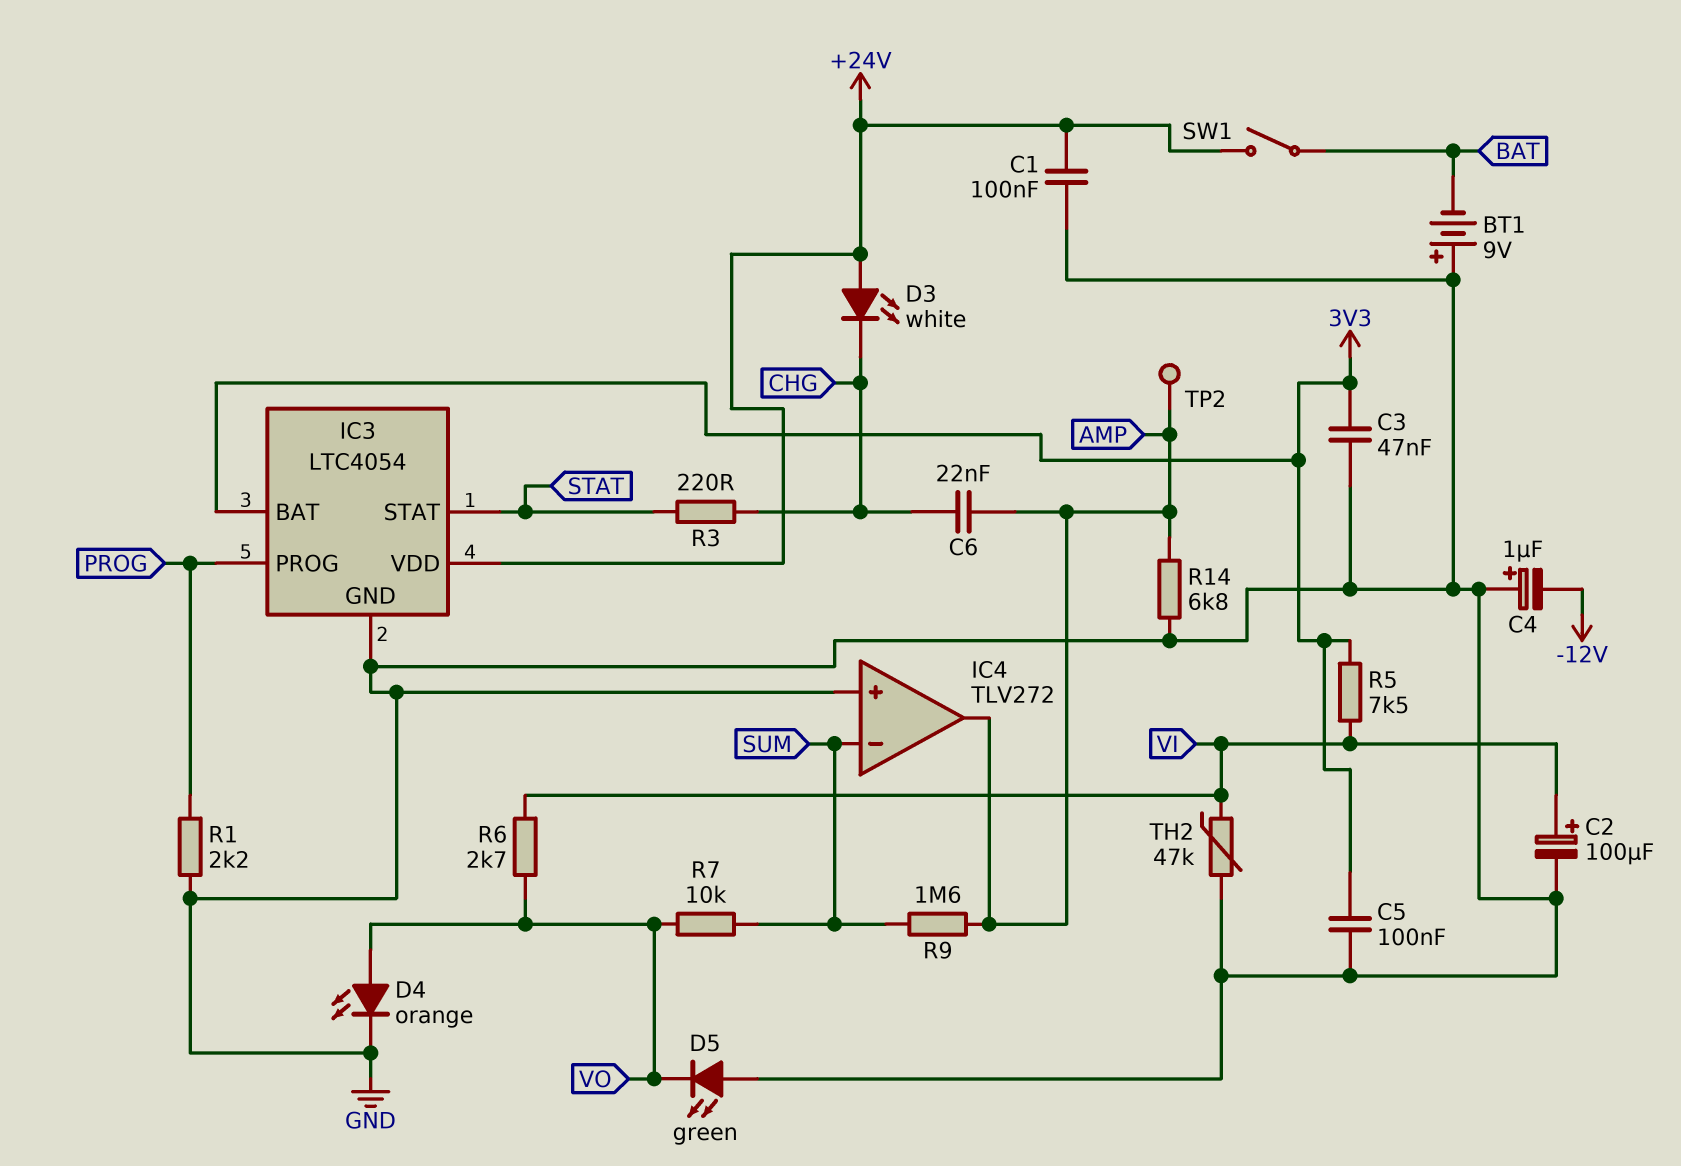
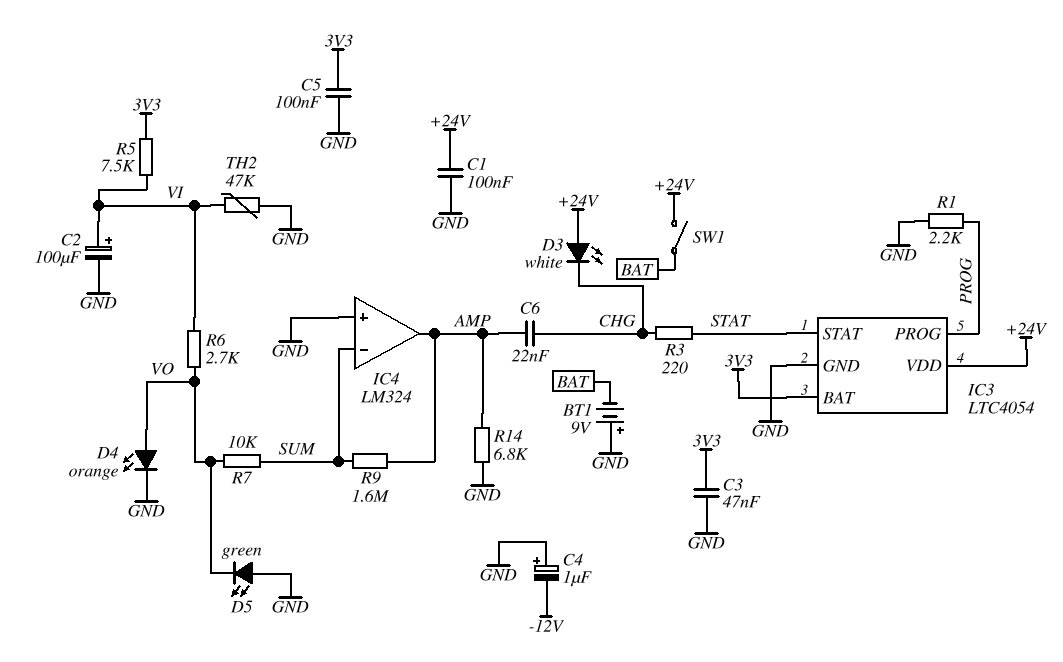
IC4: TLV272 -> LM324
TP2: test point (AMP) -> none

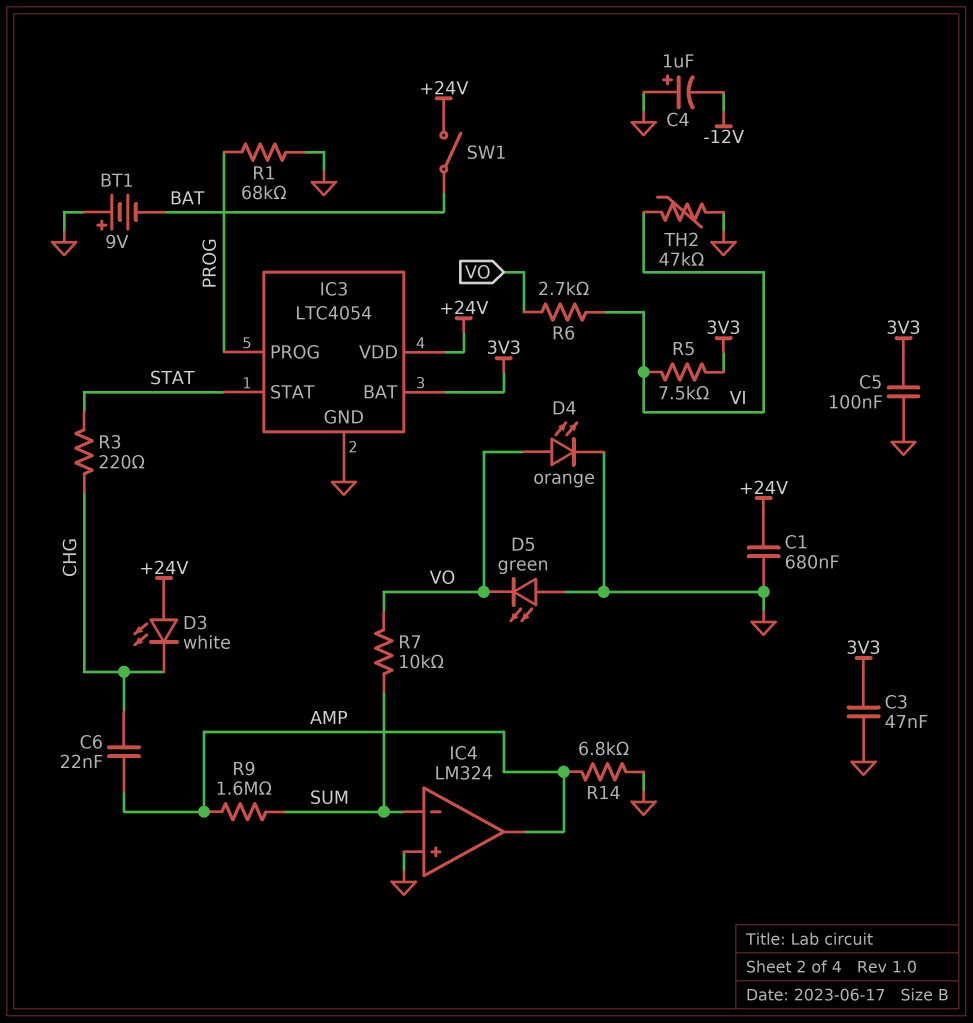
C1: 100nF (+24V, GND) -> 680nF (+24V, GND)
C2: 100uF (plus VI, minus GND) -> none
R1: 2.2k (GND, PROG) -> 68k (GND, PROG)

